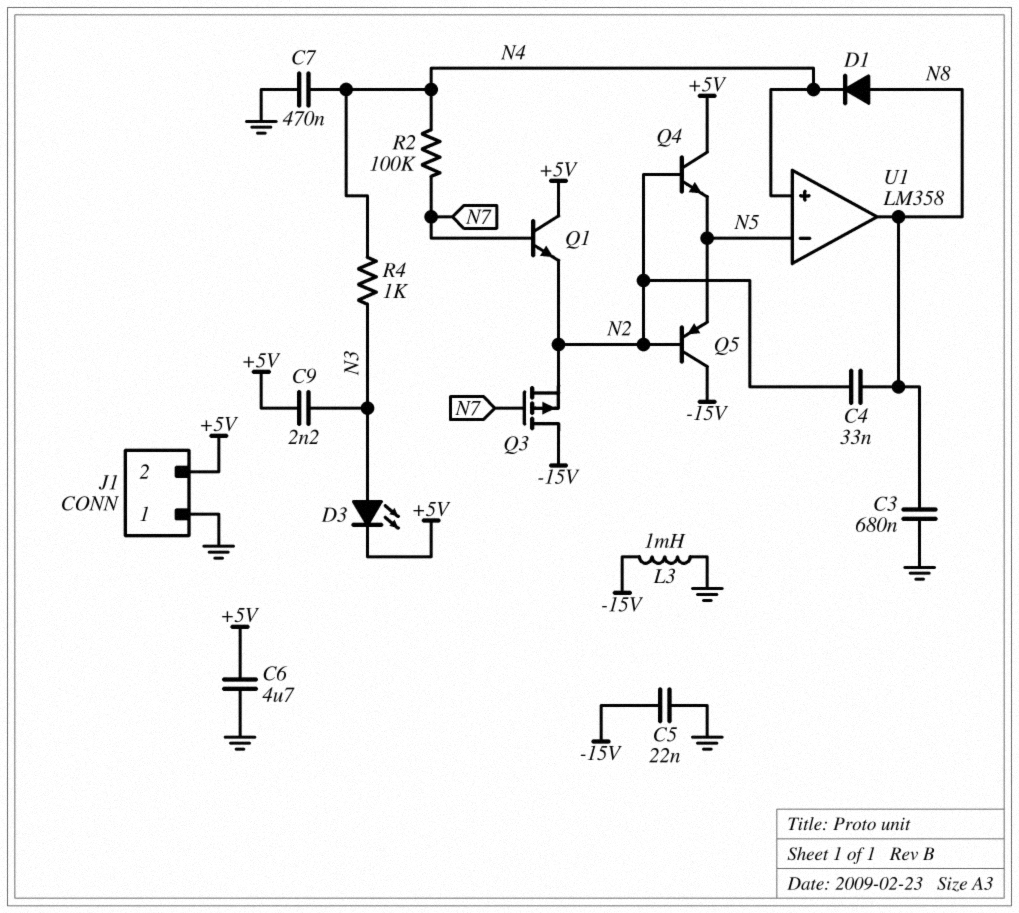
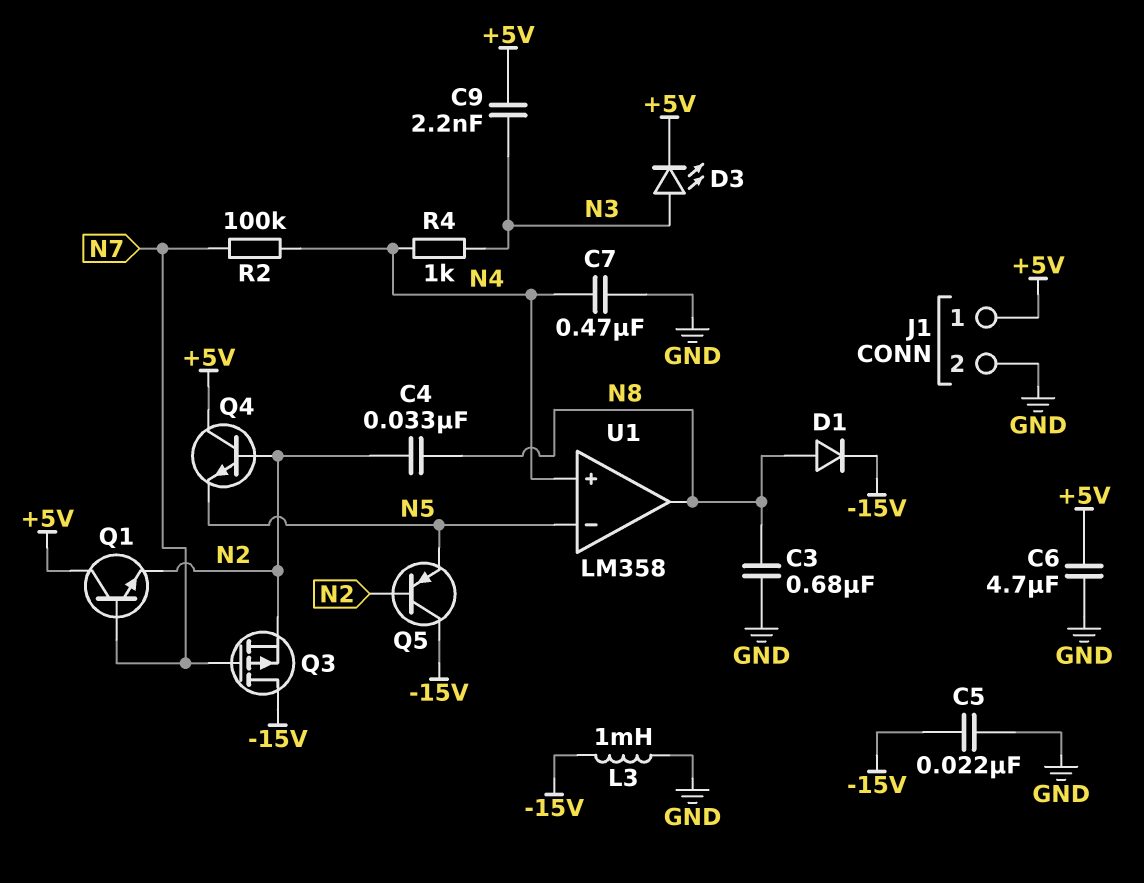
D1: diode (A N8, K N4) -> diode (A N8, K -15V)
J1 pin 1: GND -> +5V
J1 pin 2: +5V -> GND

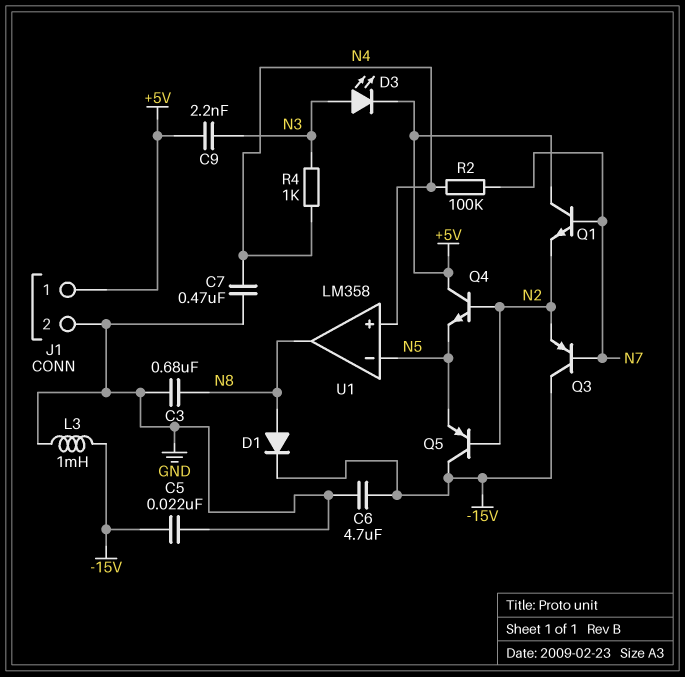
C4: 33nF (N2, N8) -> none
C6: 4.7uF (+5V, GND) -> 4.7uF (-15V, GND)
Q3: PMOS (G N7, D -15V, S N2) -> PNP (B N7, C -15V, E N2)

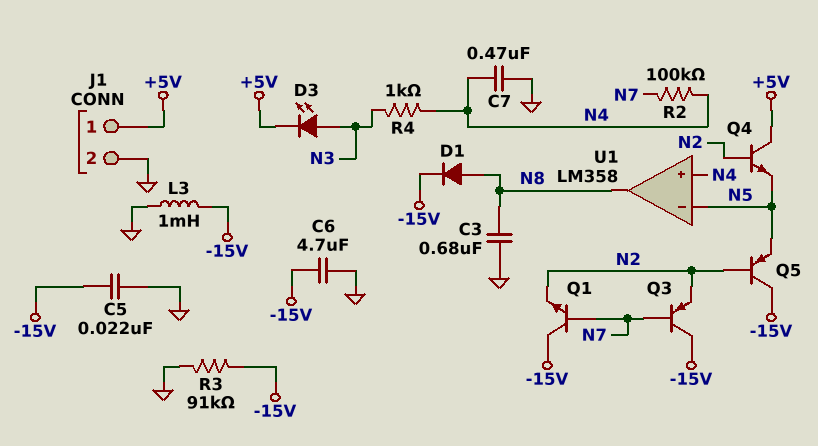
C9: 2.2nF (+5V, N3) -> none
Q1: NPN (B N7, C +5V, E N2) -> NPN (B N7, C -15V, E N2)
R3: none -> 91k (-15V, GND)

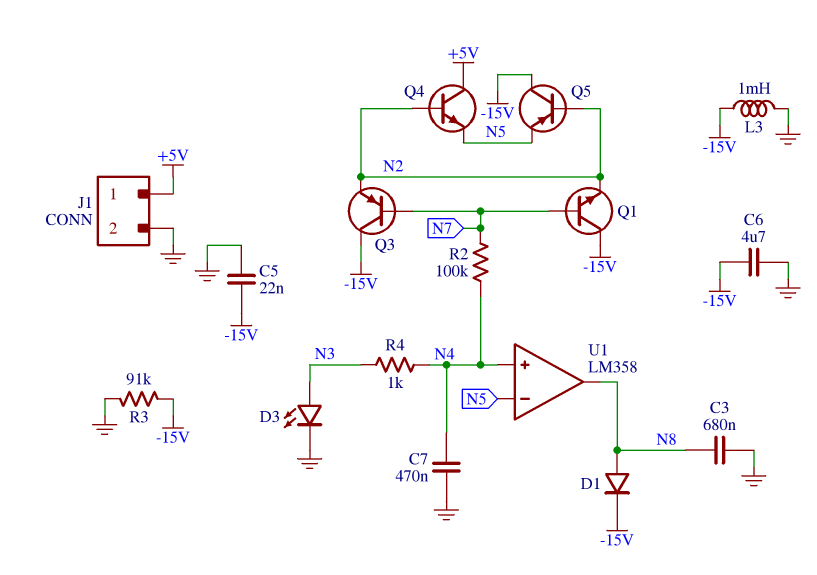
D3: LED (A N3, K +5V) -> LED (A N3, K GND)

